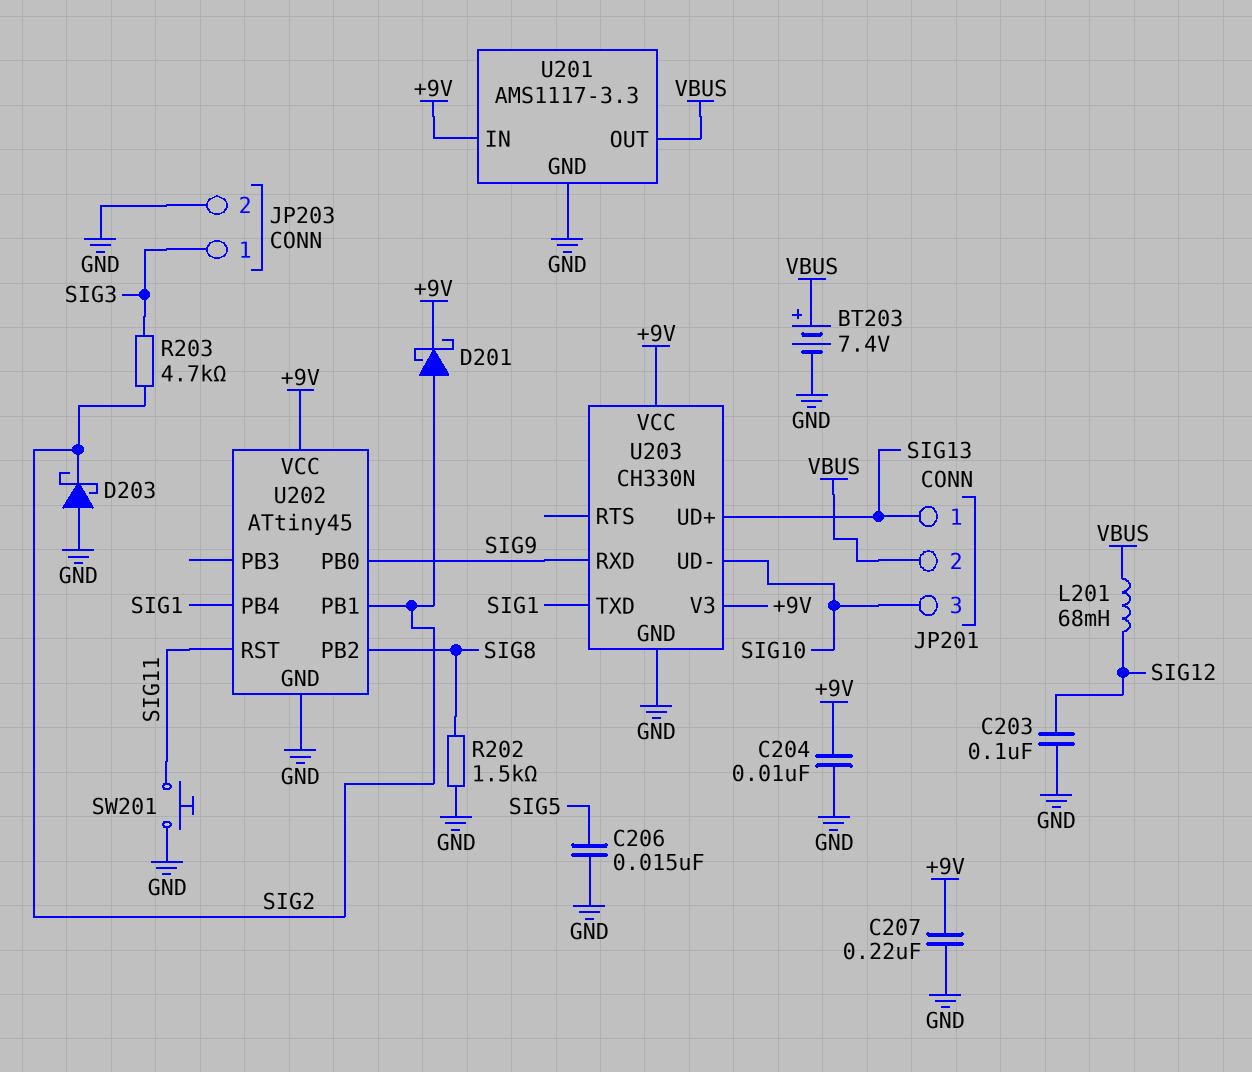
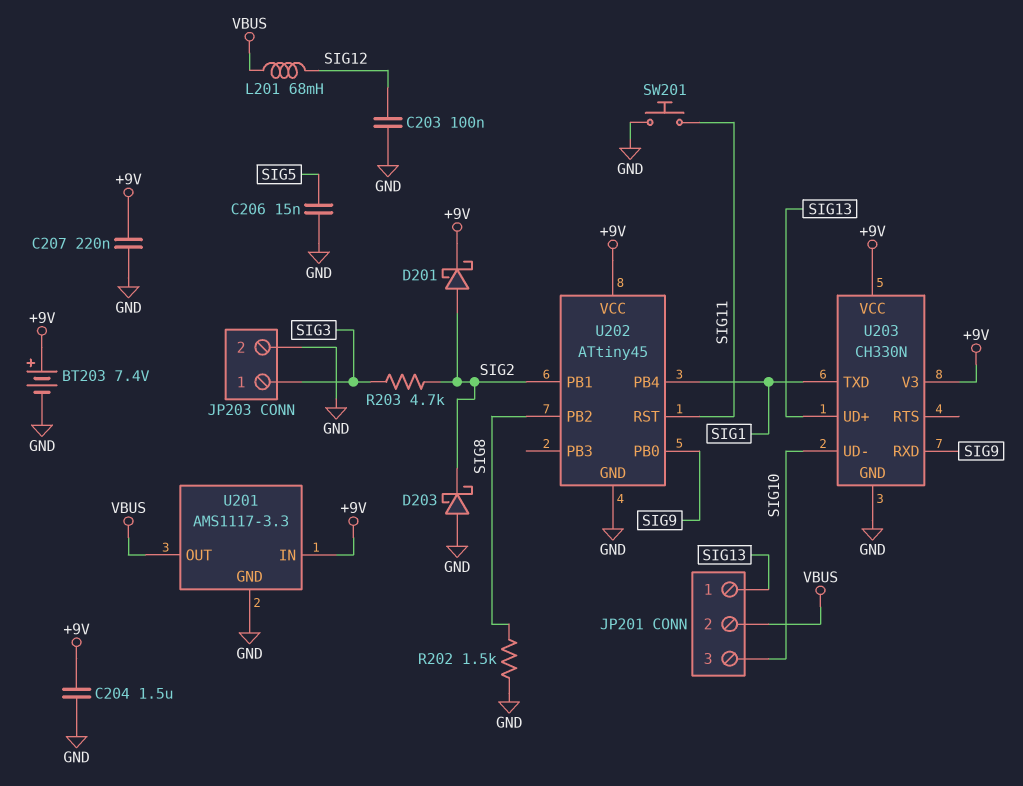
BT203: 7.4V (plus VBUS, minus GND) -> 7.4V (plus +9V, minus GND)
C204: 10nF (+9V, GND) -> 1.5uF (+9V, GND)

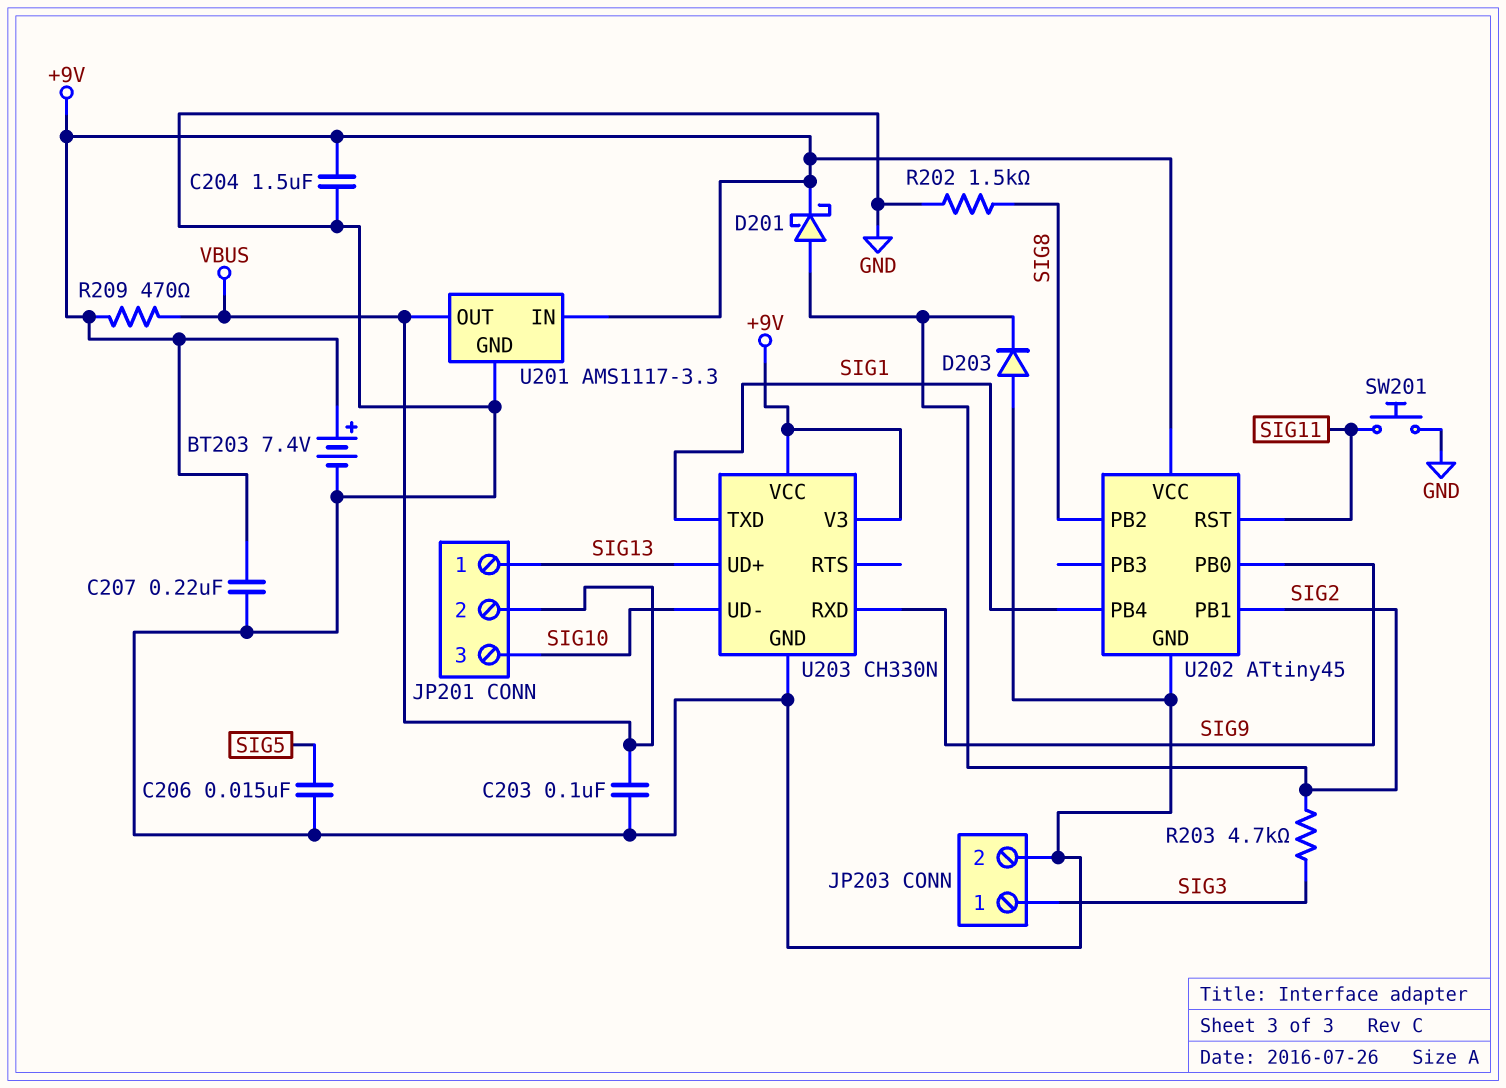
C203: 100nF (GND, SIG12) -> 100nF (GND, VBUS)
D203: schottky (A GND, K SIG2) -> diode (A GND, K SIG2)
L201: 68mH (SIG12, VBUS) -> none
R209: none -> 470 (+9V, VBUS)

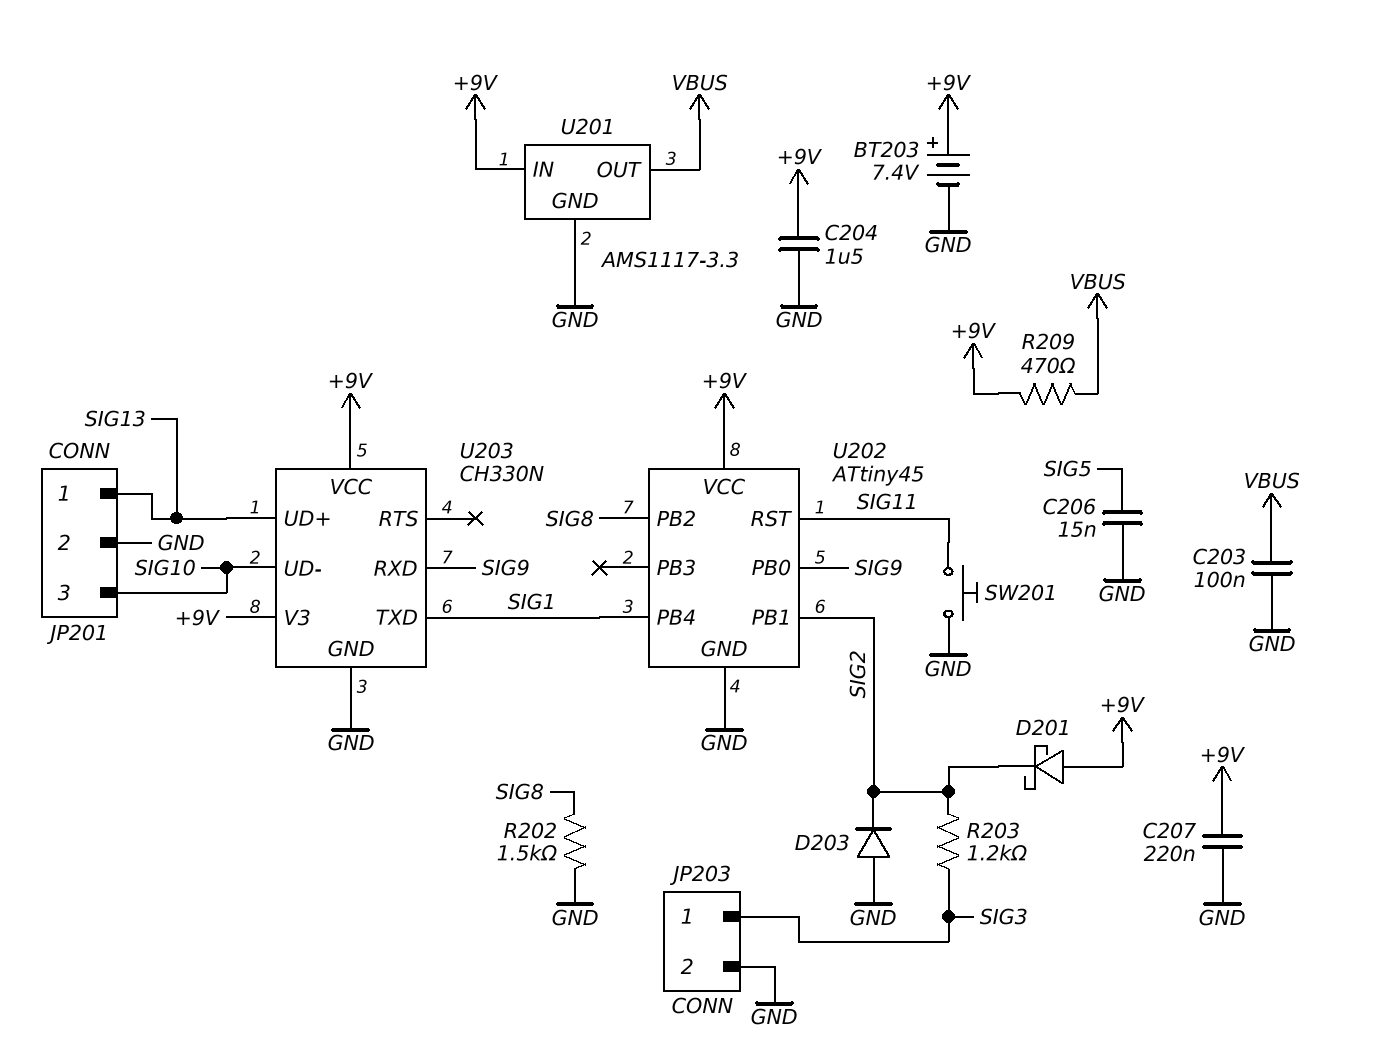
D201: schottky (A SIG2, K +9V) -> schottky (A +9V, K SIG2)
JP201 pin 2: VBUS -> GND
R203: 4.7k (SIG2, SIG3) -> 1.2k (SIG2, SIG3)

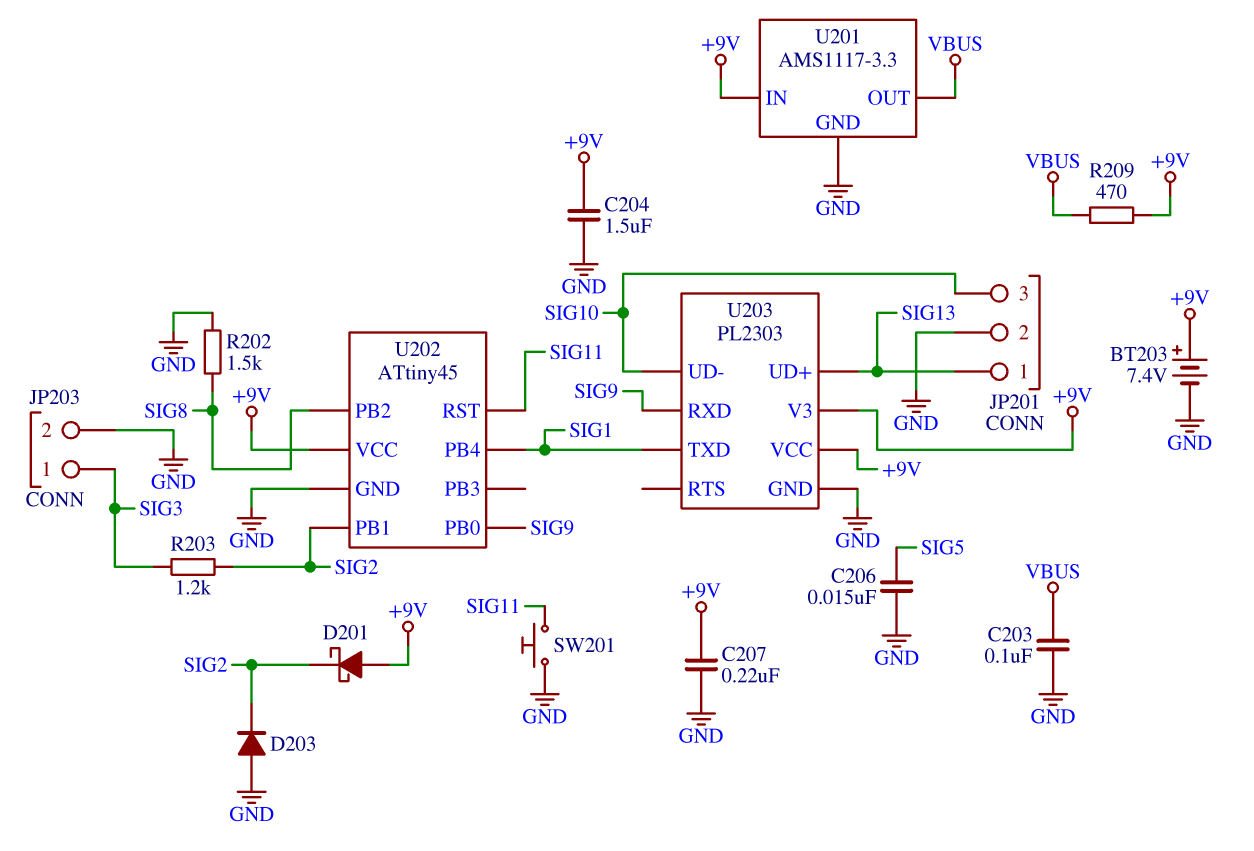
U203: CH330N -> PL2303

